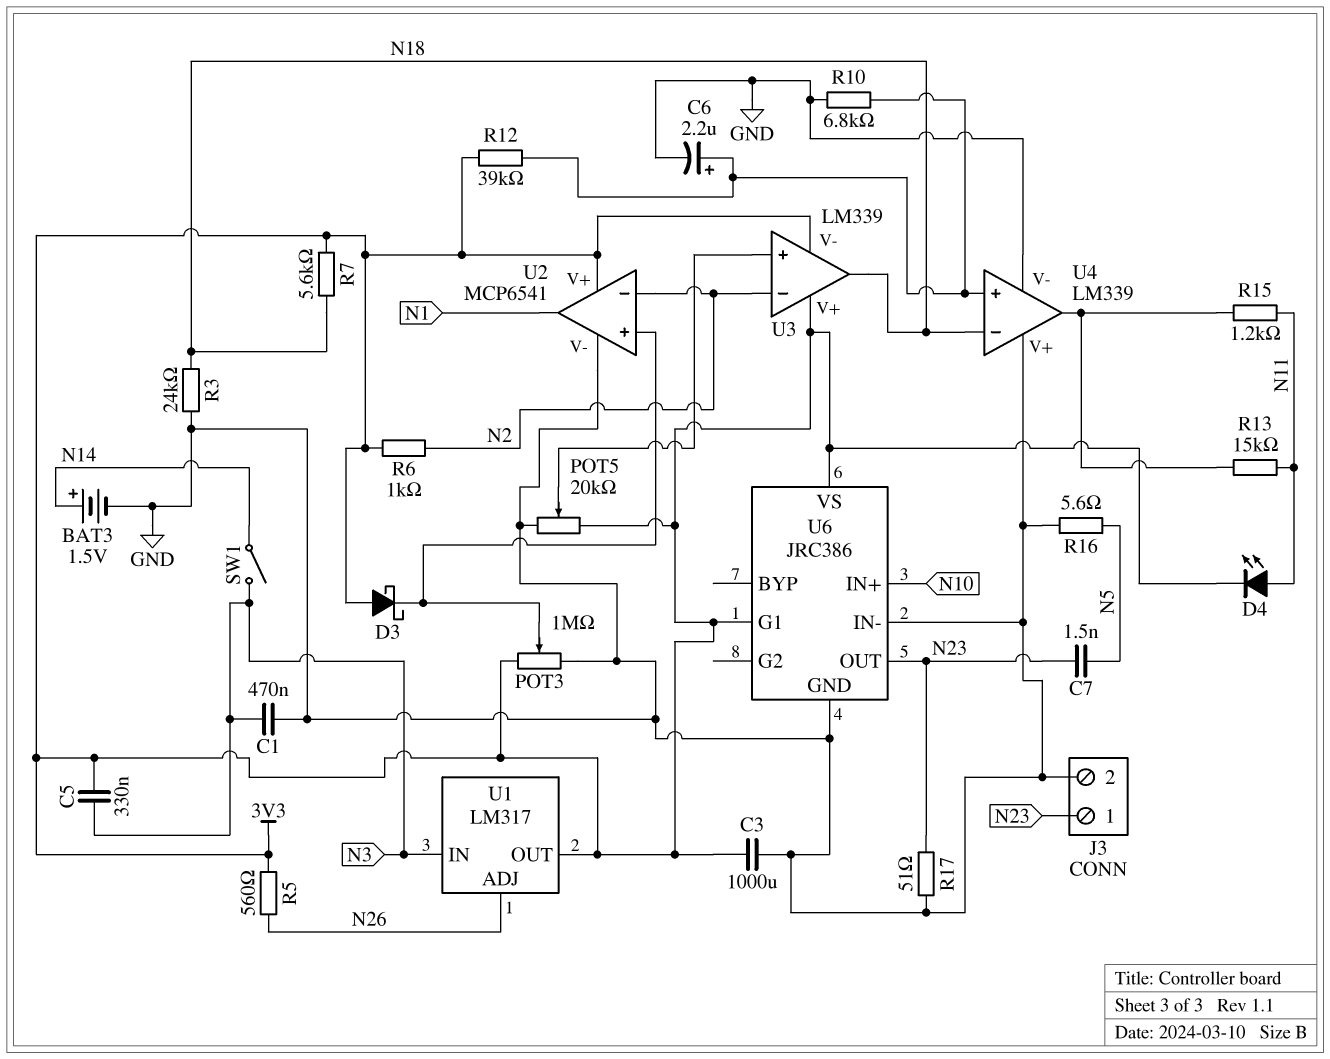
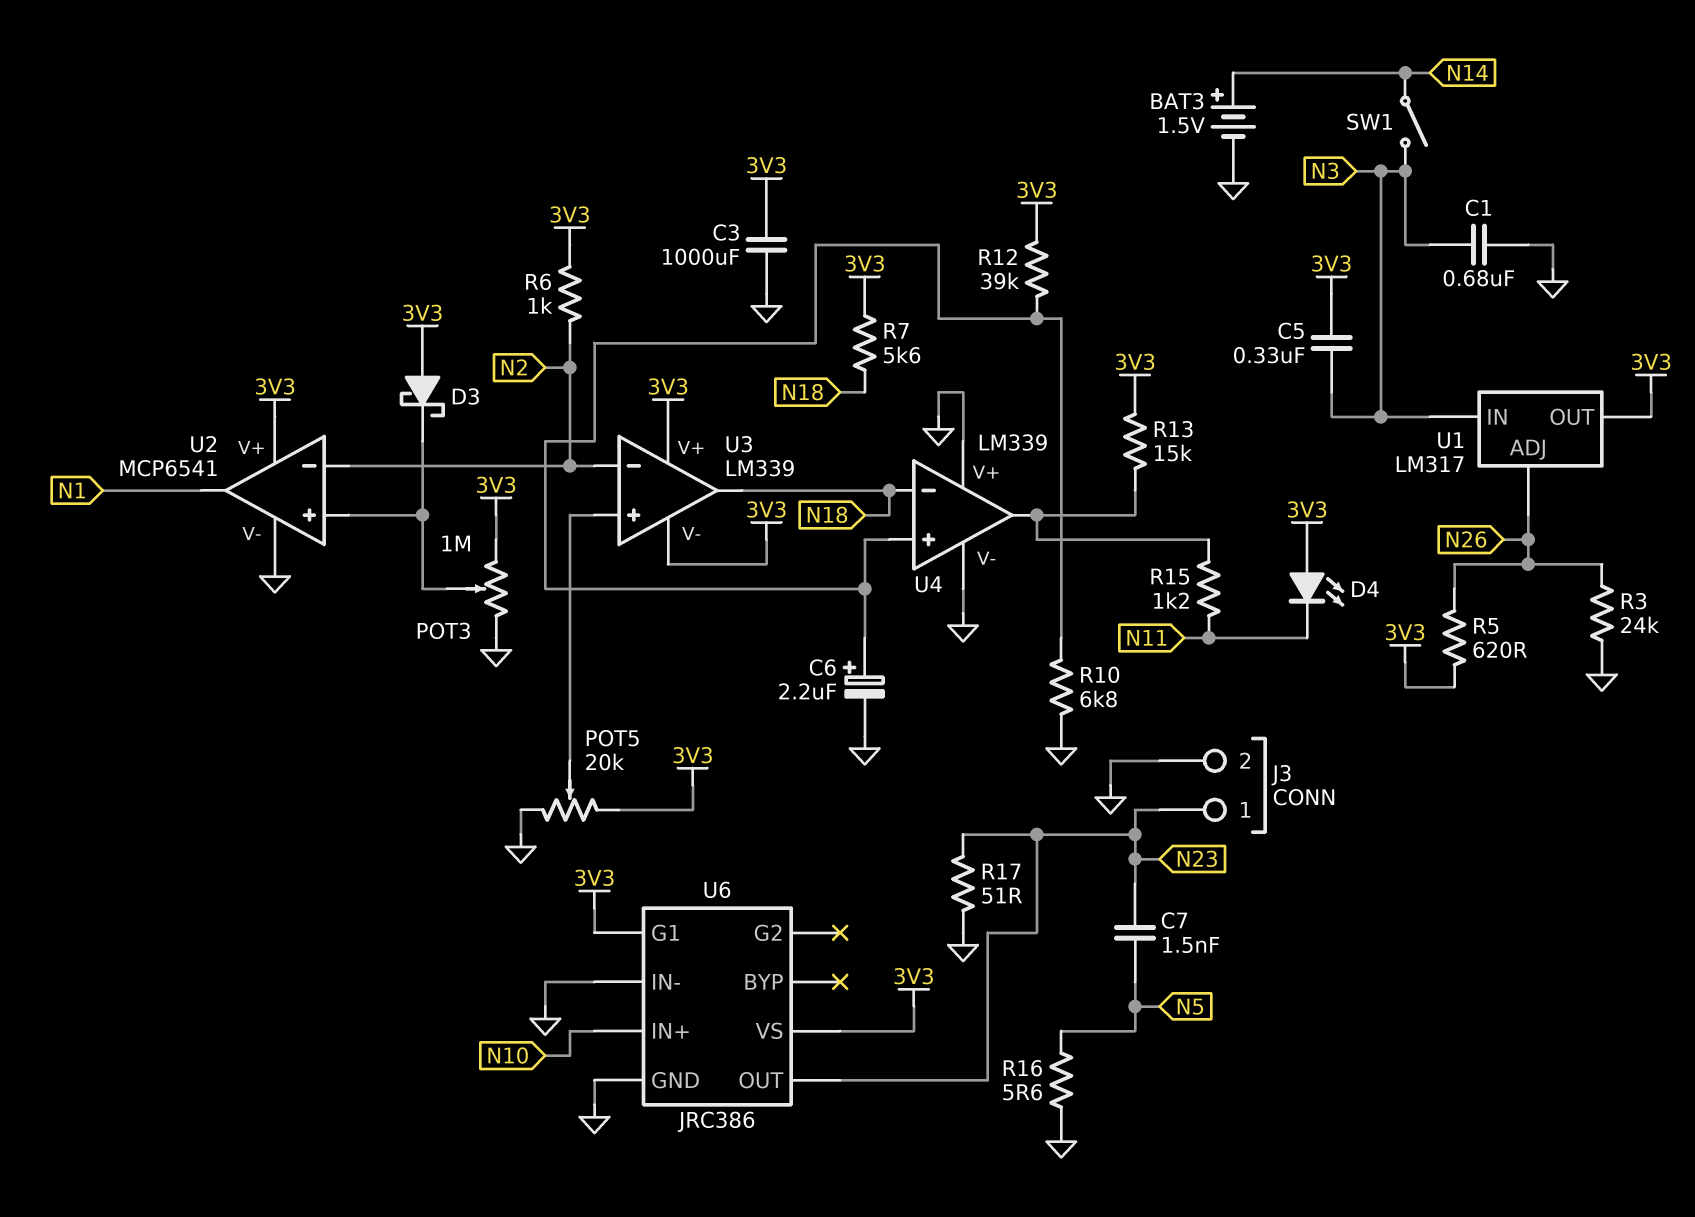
C1: 470nF (GND, N3) -> 680nF (GND, N3)
D4: LED (A N11, K 3V3) -> LED (A 3V3, K N11)
R3: 24k (GND, N18) -> 24k (GND, N26)
R5: 560 (3V3, N26) -> 620 (3V3, N26)
R13: 15k (N11, U4/out) -> 15k (3V3, U4/out)

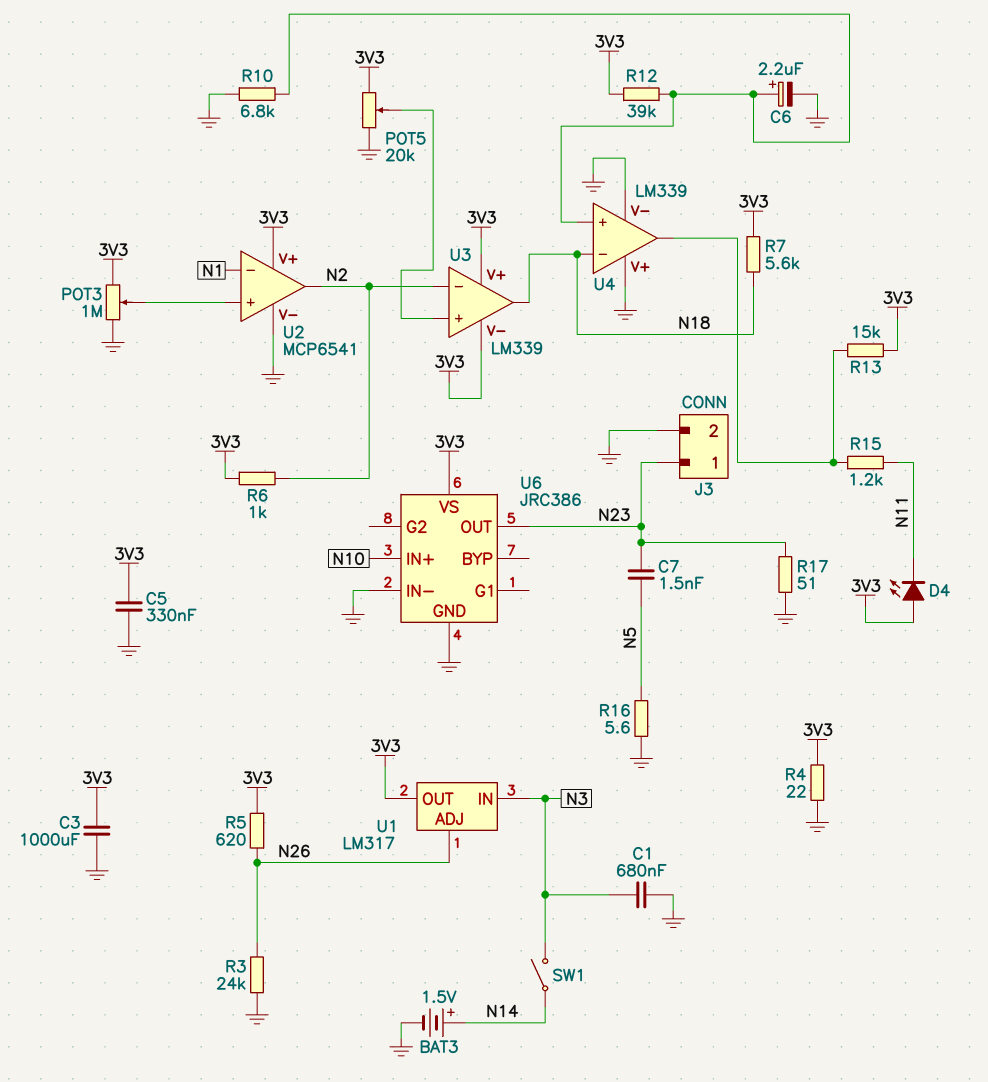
C5: 330nF (3V3, N3) -> 330nF (3V3, GND)
D3: schottky (A 3V3, K U2/in+) -> none
R4: none -> 22 (3V3, GND)
U2 pin in-: N2 -> N1
U2 pin out: N1 -> N2
U6 pin G1: 3V3 -> none

